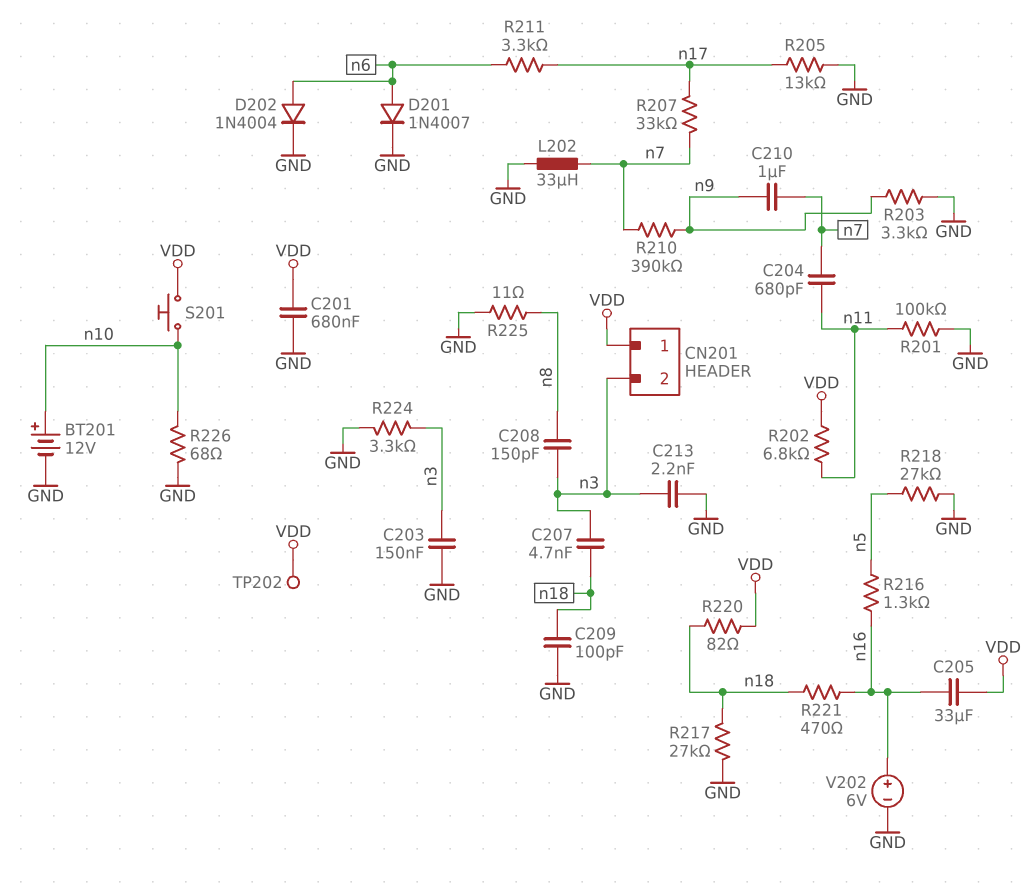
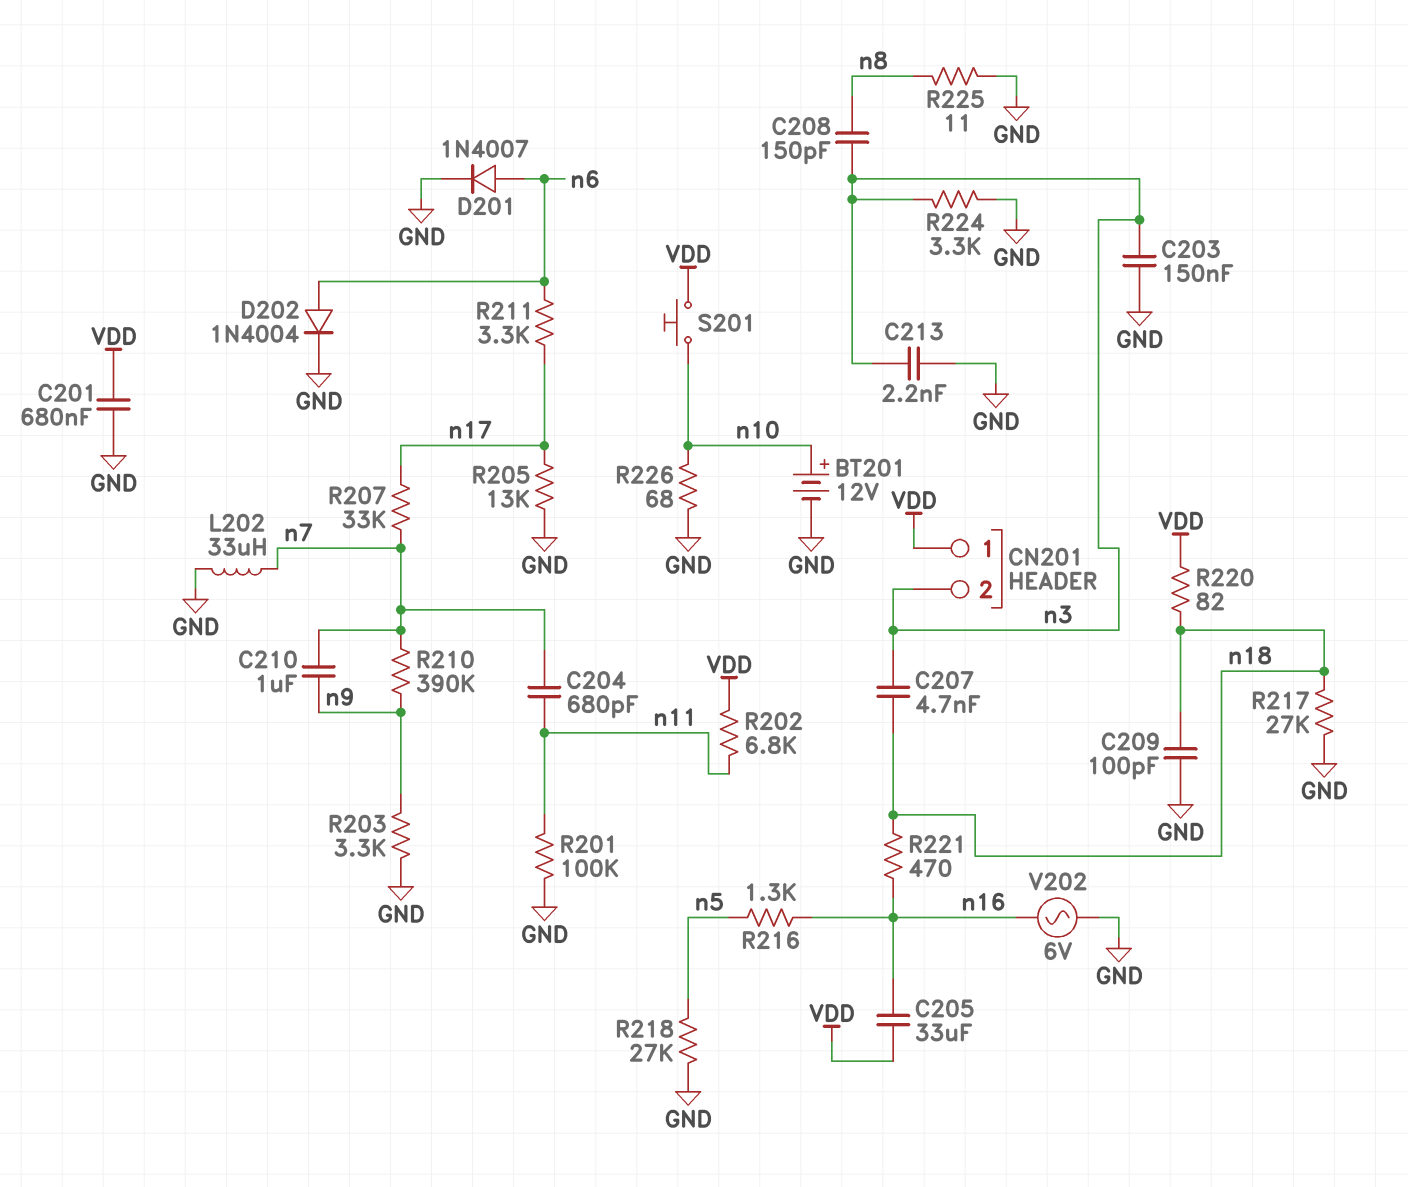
TP202: test point (VDD) -> none
V202: 6V (plus n16, minus GND) -> AC 6V (GND, n16)

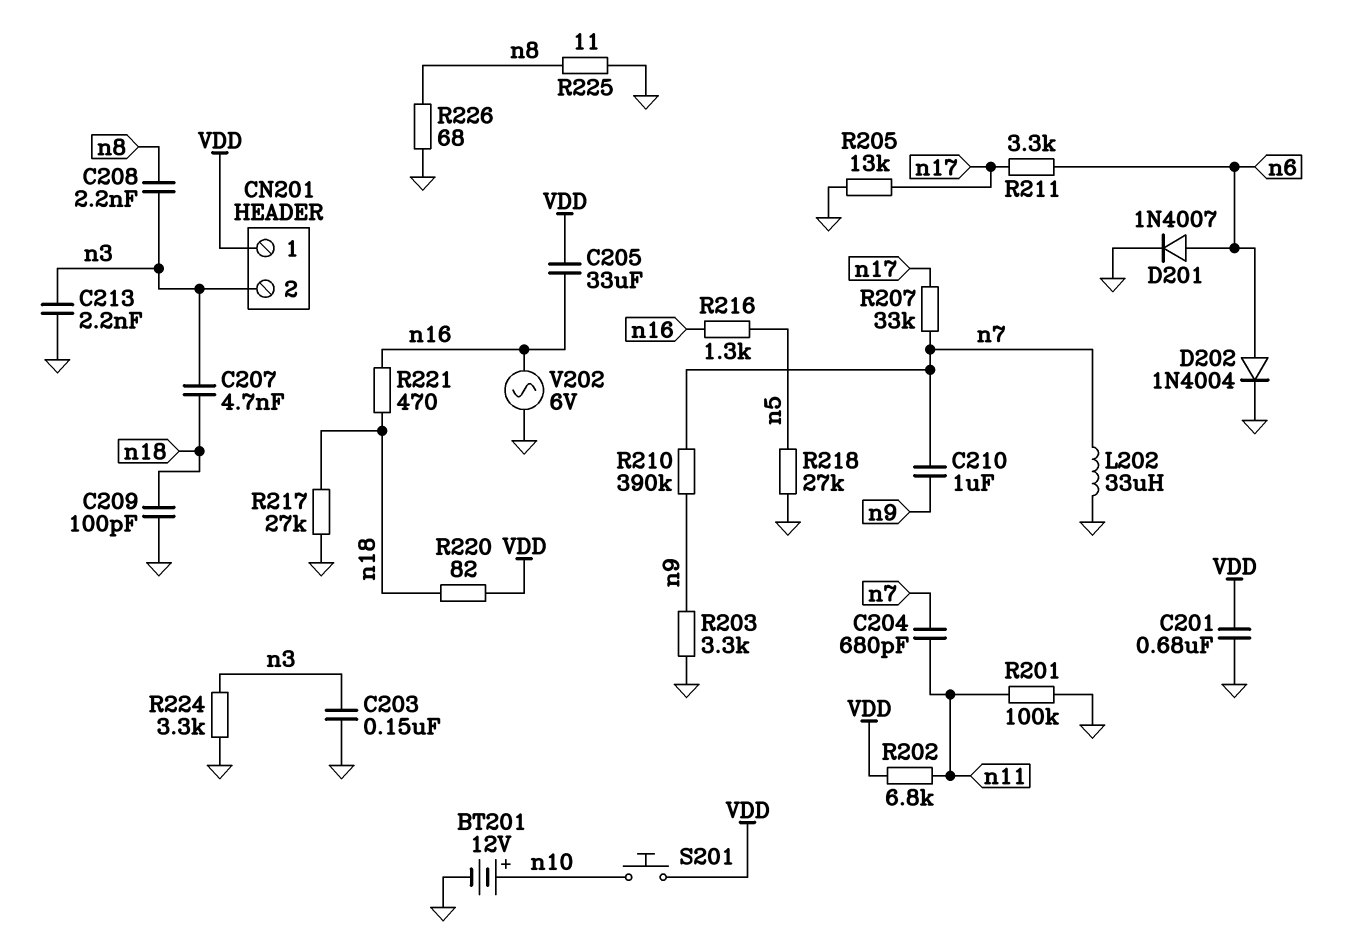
C208: 150pF (n3, n8) -> 2.2nF (n3, n8)
R226: 68 (GND, n10) -> 68 (GND, n8)

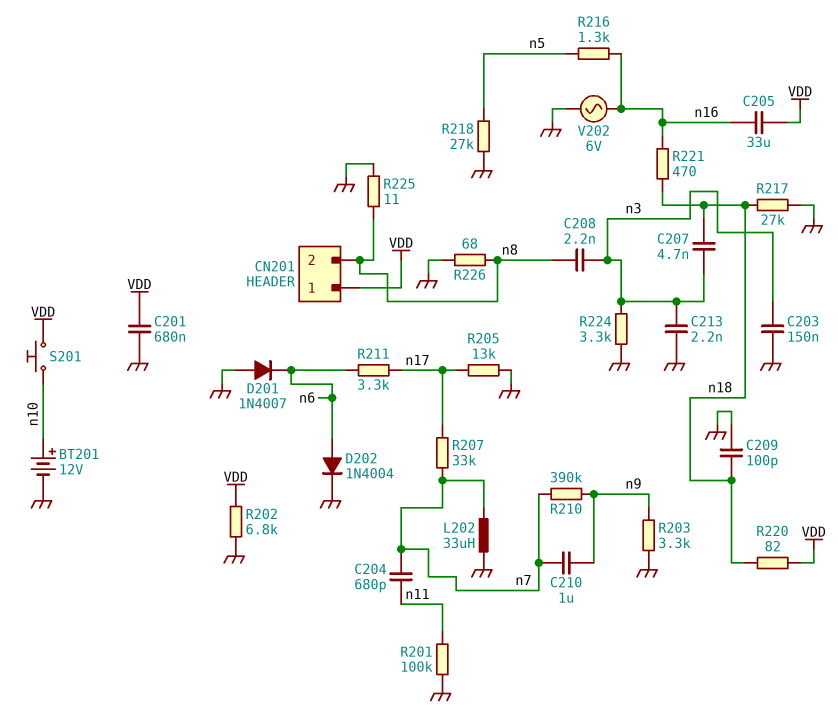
CN201 pin 2: n3 -> n8
D201: diode 1N4007 (A n6, K GND) -> diode 1N4007 (A GND, K n6)
R202: 6.8k (VDD, n11) -> 6.8k (GND, VDD)

